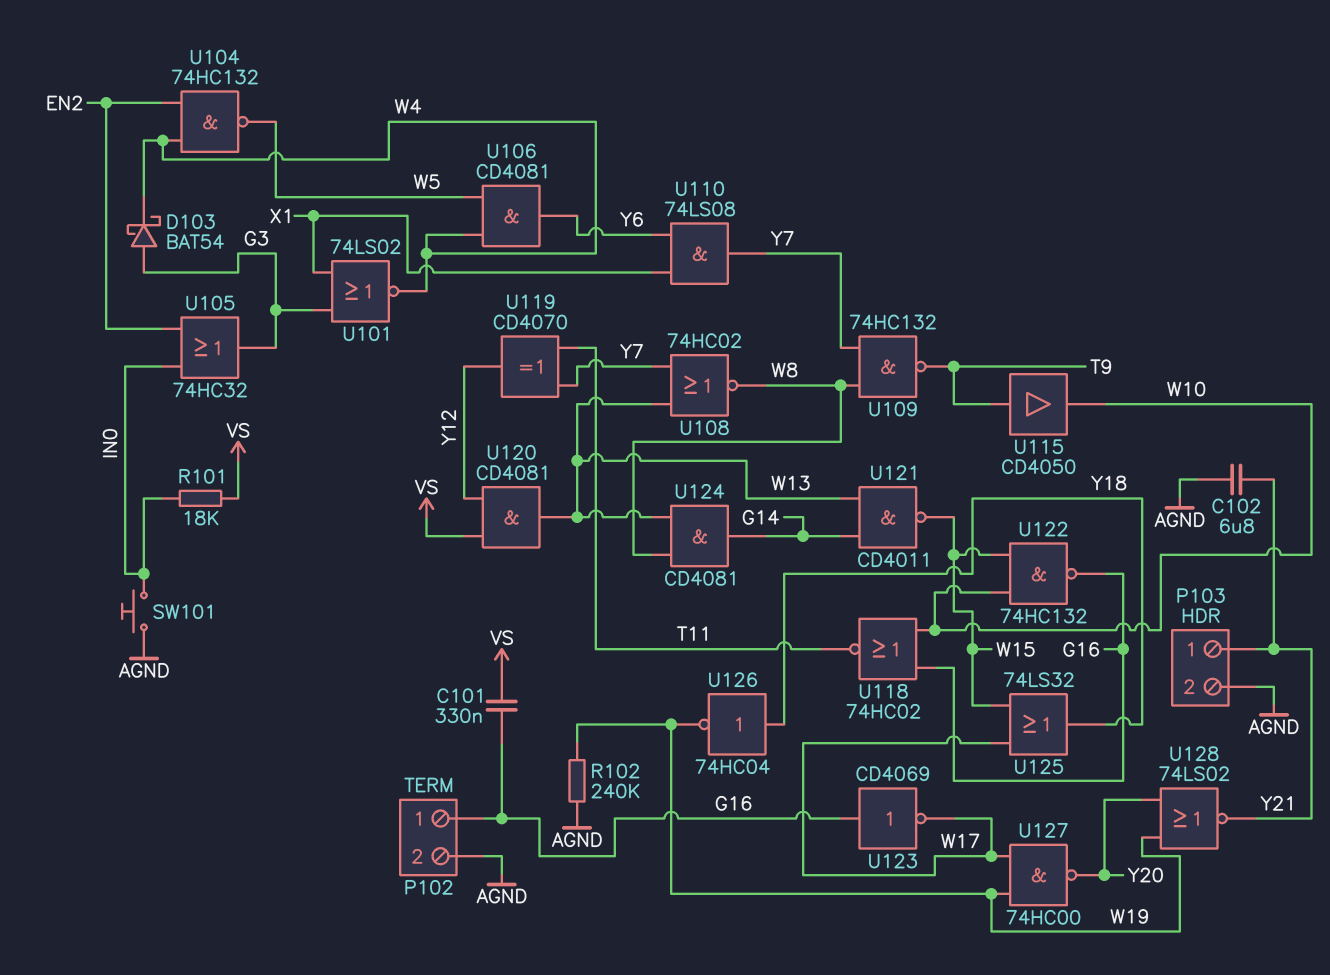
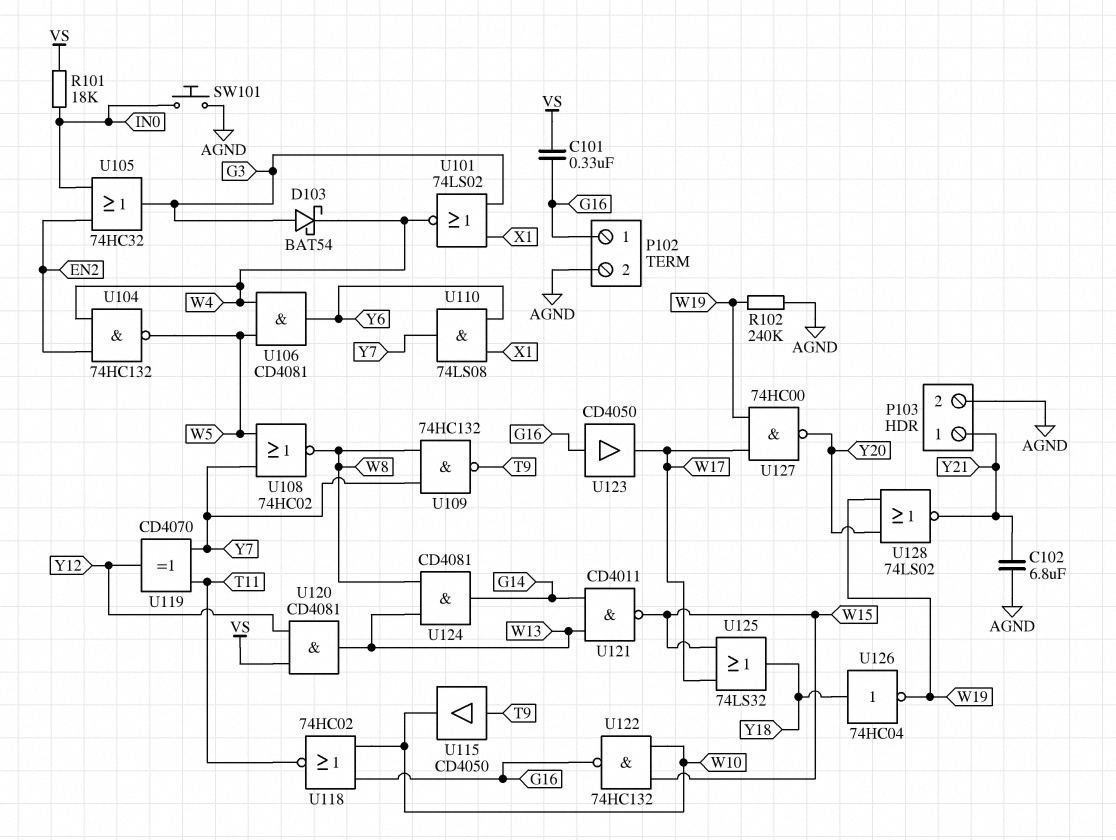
U108: NOR 74HC02 (in W13, in Y7, out W8) -> NOR 74HC02 (in W5, in Y7, out W8)
U123: NOT CD4069 (in G16, out W17) -> buffer CD4050 (in G16, out W17)

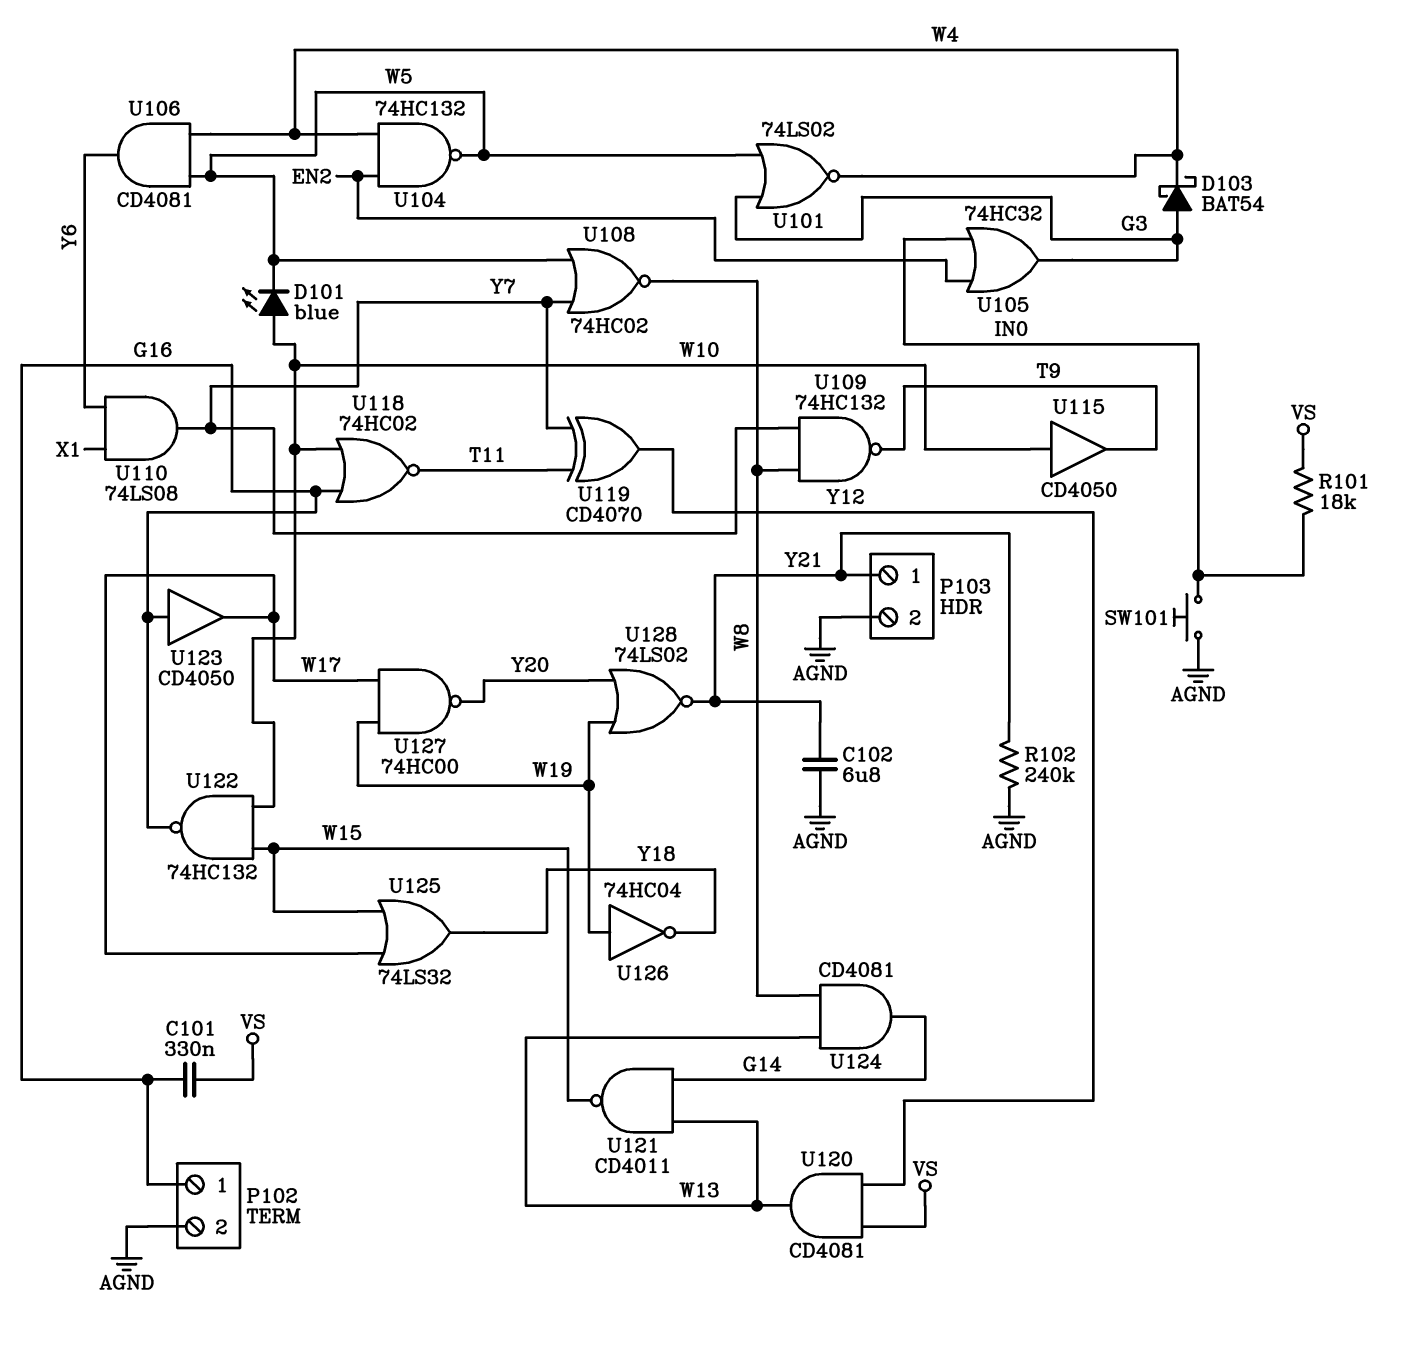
D101: none -> LED blue (A W10, K W5)
R102: 240k (AGND, W19) -> 240k (AGND, Y21)
U101: NOR 74LS02 (in G3, in X1, out W4) -> NOR 74LS02 (in G3, in W5, out W4)
U115: buffer CD4050 (in T9, out W10) -> buffer CD4050 (in W10, out T9)
U126: NOT 74HC04 (in Y18, out W19) -> NOT 74HC04 (in W19, out Y18)

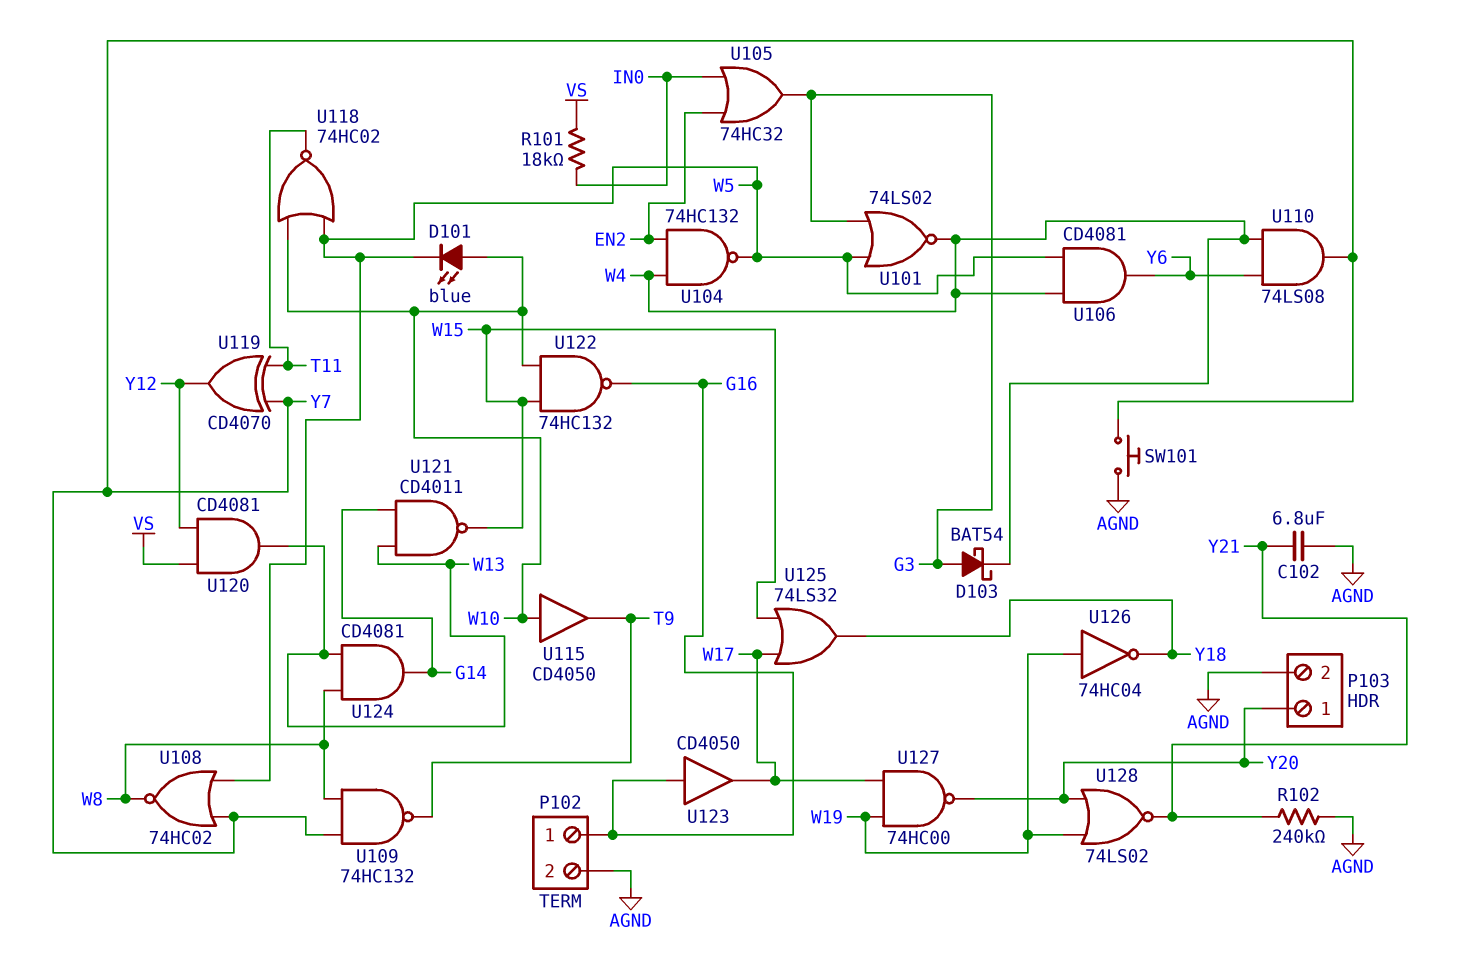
C101: 330nF (G16, VS) -> none
P103 pin 1: Y21 -> Y20
SW101: button (AGND, IN0) -> button (AGND, Y7)
U110: AND 74LS08 (in X1, in Y6, out Y7) -> AND 74LS08 (in W4, in Y6, out Y7)
U118: NOR 74HC02 (in G16, in W10, out T11) -> NOR 74HC02 (in W5, in W10, out T11)

